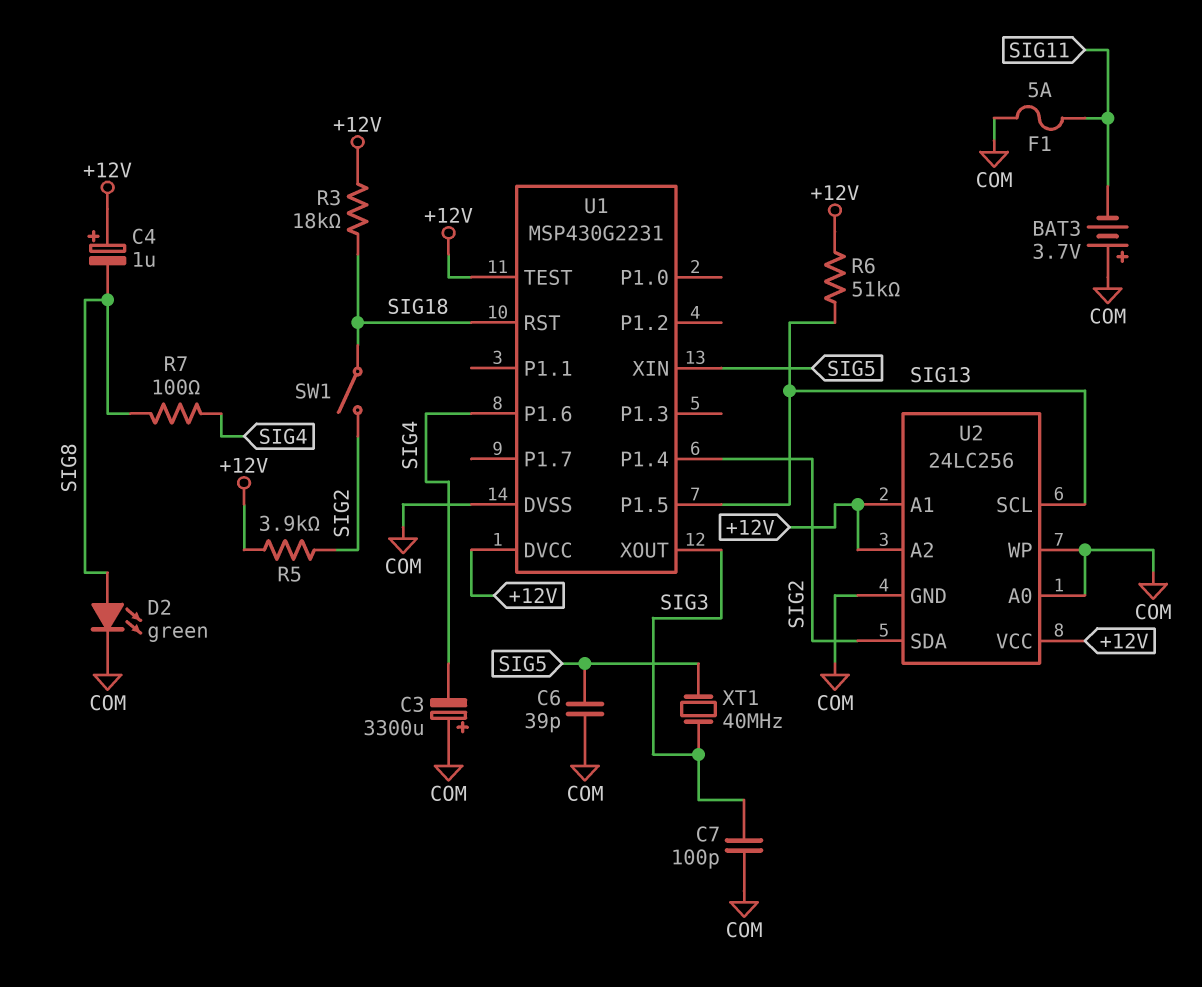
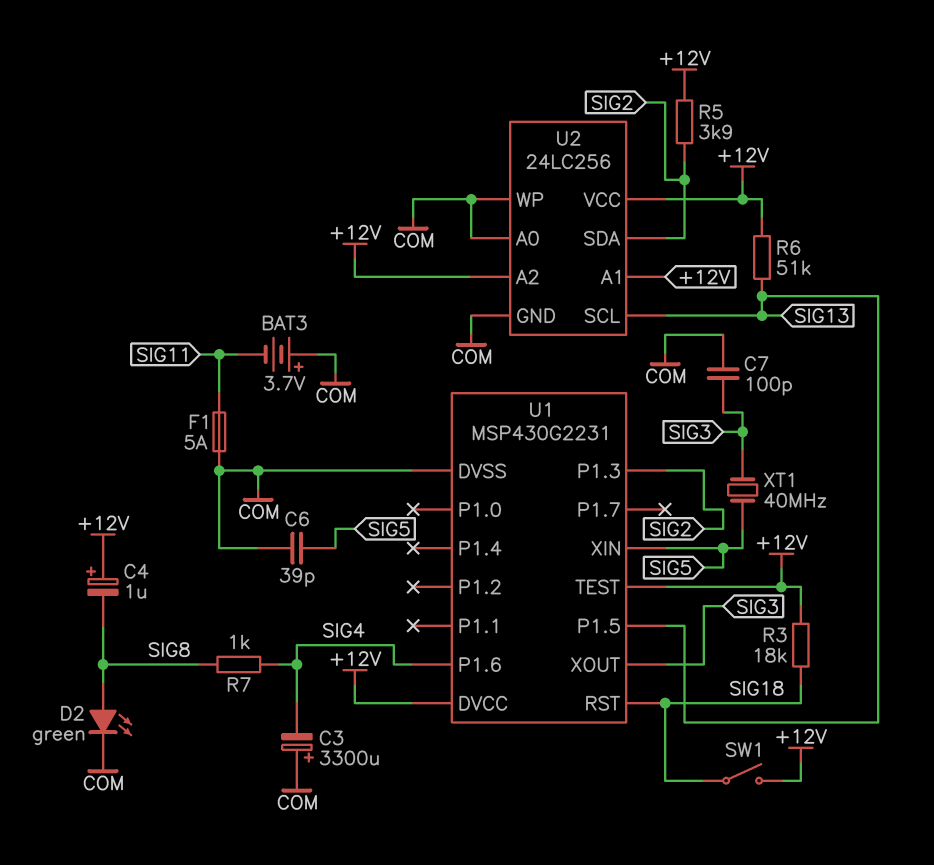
R7: 100 (SIG4, SIG8) -> 1k (SIG4, SIG8)
SW1: switch (SIG2, SIG18) -> switch (+12V, SIG18)
U1 pin P1.3: none -> SIG2
U1 pin P1.4: SIG2 -> none

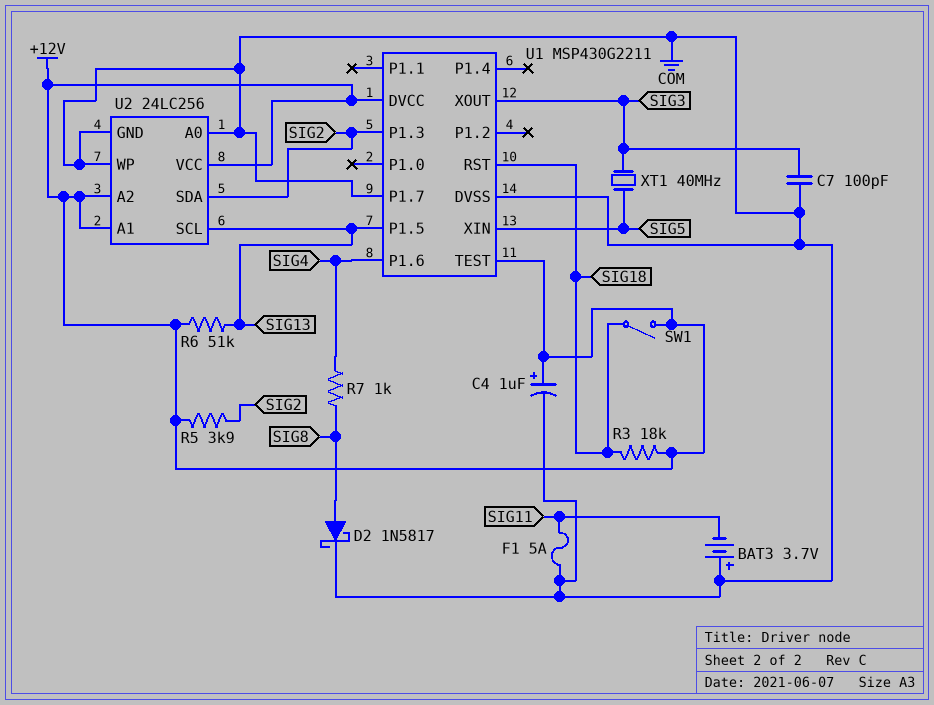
C3: 3300uF (plus COM, minus SIG4) -> none
C4: 1uF (plus +12V, minus SIG8) -> 1uF (plus +12V, minus COM)
C6: 39pF (COM, SIG5) -> none
D2: LED green (A SIG8, K COM) -> schottky 1N5817 (A SIG8, K COM)
U1: MSP430G2231 -> MSP430G2211
U1 pin P1.7: none -> COM

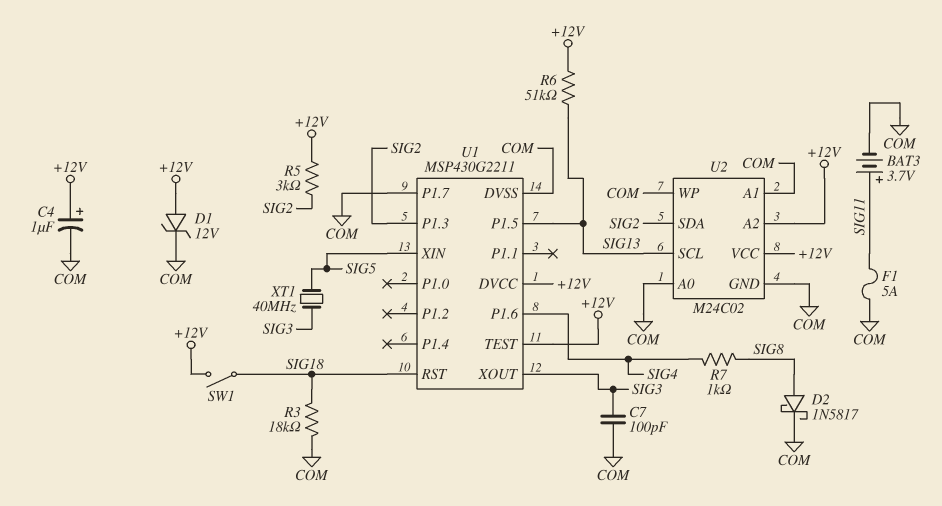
BAT3: 3.7V (plus COM, minus SIG11) -> 3.7V (plus SIG11, minus COM)
D1: none -> zener 12V (A +12V, K COM)
R3: 18k (+12V, SIG18) -> 18k (COM, SIG18)
R5: 3.9k (+12V, SIG2) -> 3k (+12V, SIG2)
U2: 24LC256 -> M24C02
U2 pin A1: +12V -> COM

